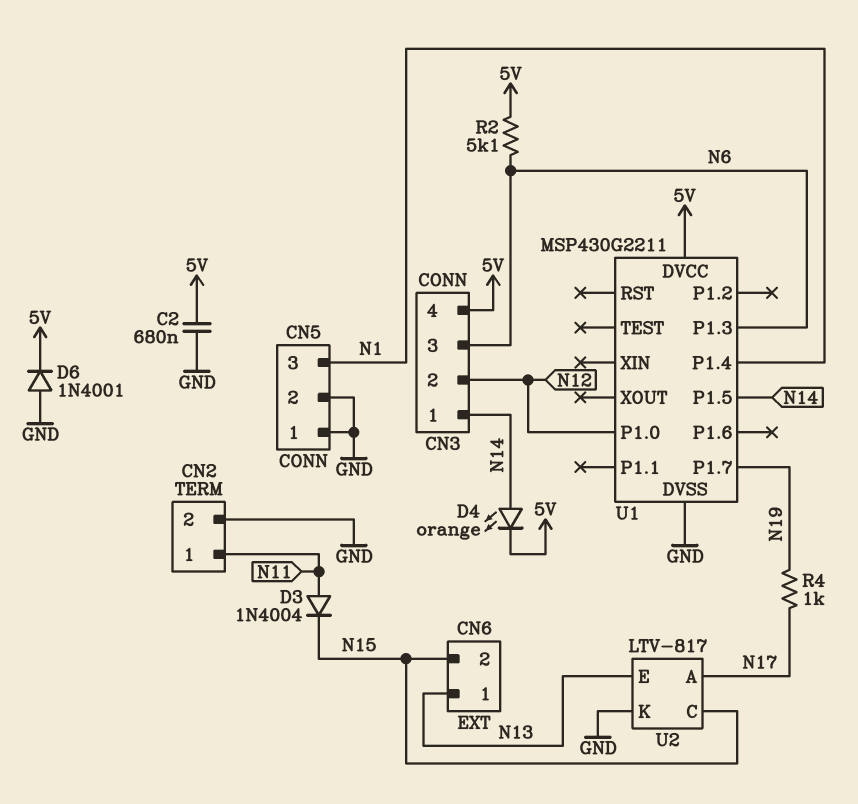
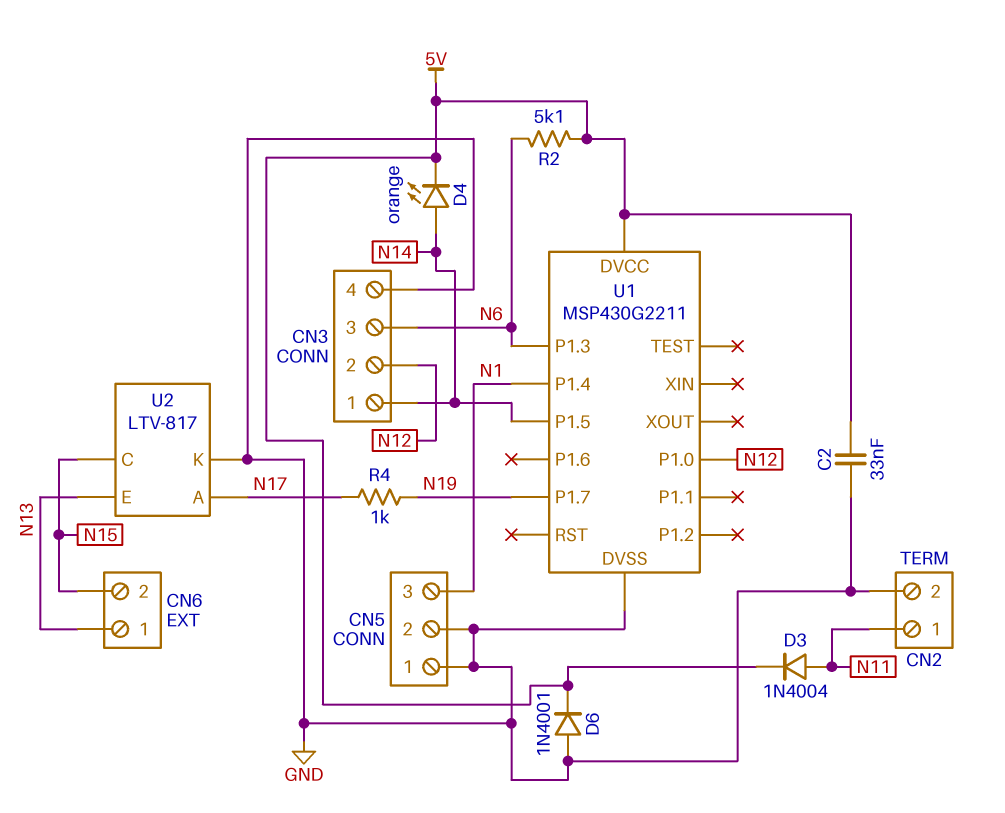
C2: 680nF (5V, GND) -> 33nF (5V, GND)
CN3 pin 4: 5V -> GND
D3: diode 1N4004 (A N11, K N15) -> diode 1N4004 (A N11, K 5V)

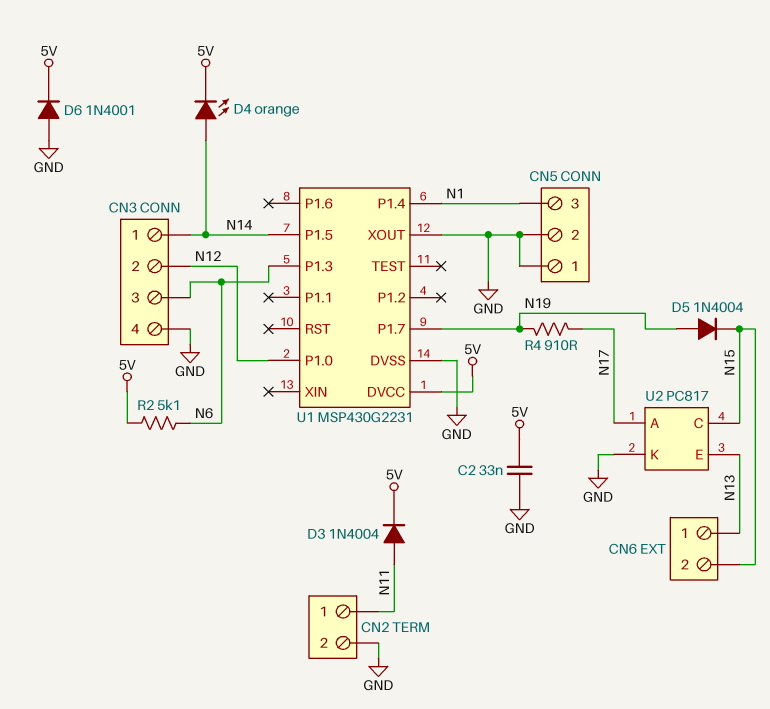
D5: none -> diode 1N4004 (A N19, K N15)
R4: 1k (N17, N19) -> 910 (N17, N19)
U1: MSP430G2211 -> MSP430G2231
U1 pin XOUT: none -> GND
U2: LTV-817 -> PC817

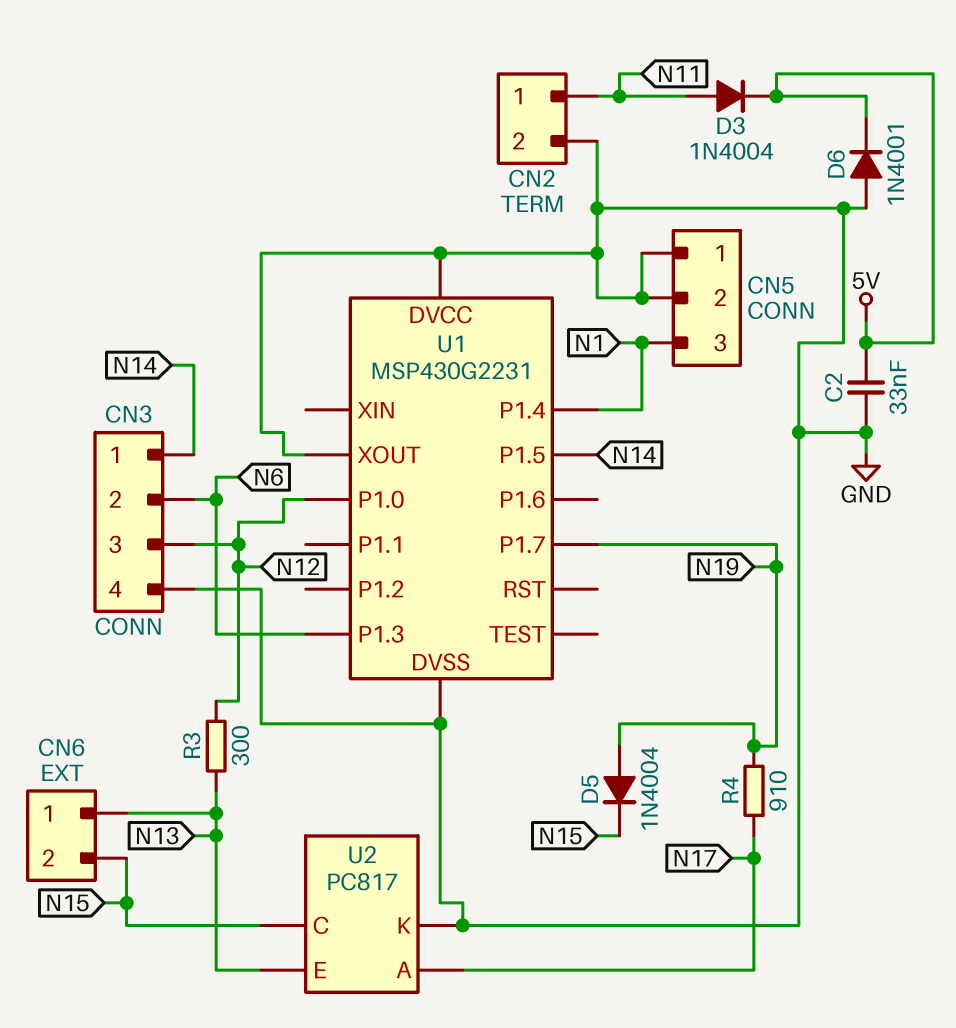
CN3 pin 2: N12 -> N6
CN3 pin 3: N6 -> N12
D4: LED orange (A N14, K 5V) -> none
R2: 5.1k (5V, N6) -> none
R3: none -> 300 (N12, N13)
U1 pin DVCC: 5V -> GND

